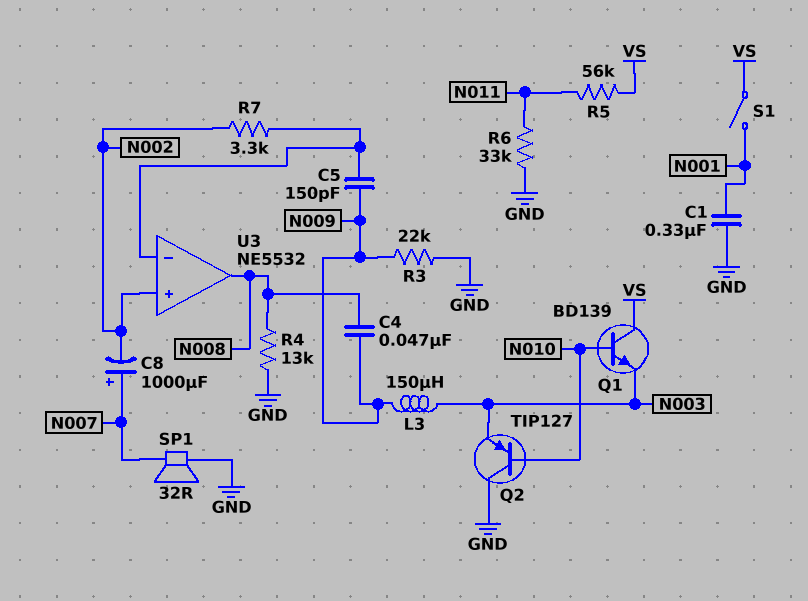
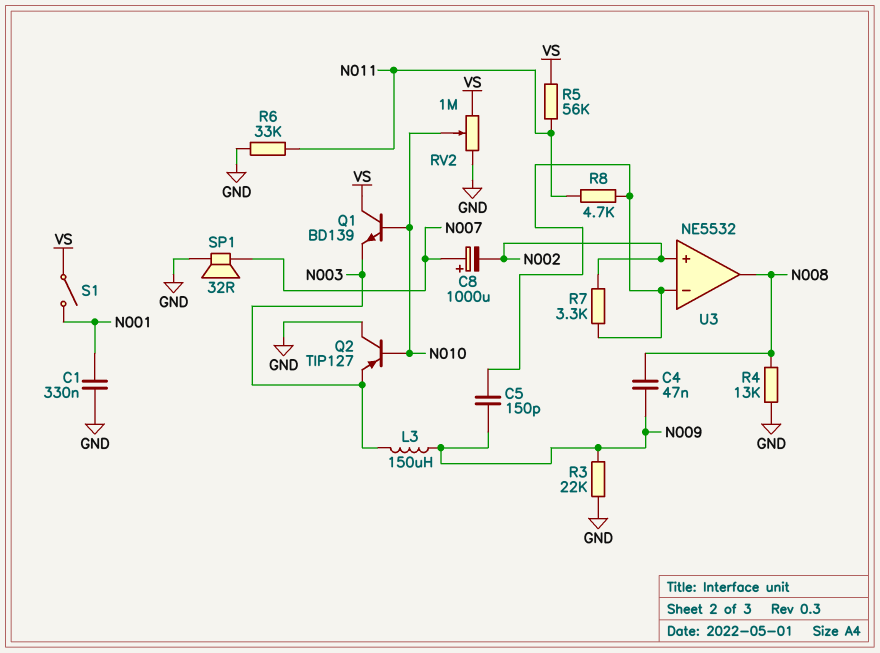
R8: none -> 4.7k (N011, U3/in-)
RV2: none -> 1M (GND, VS, wiper N010)

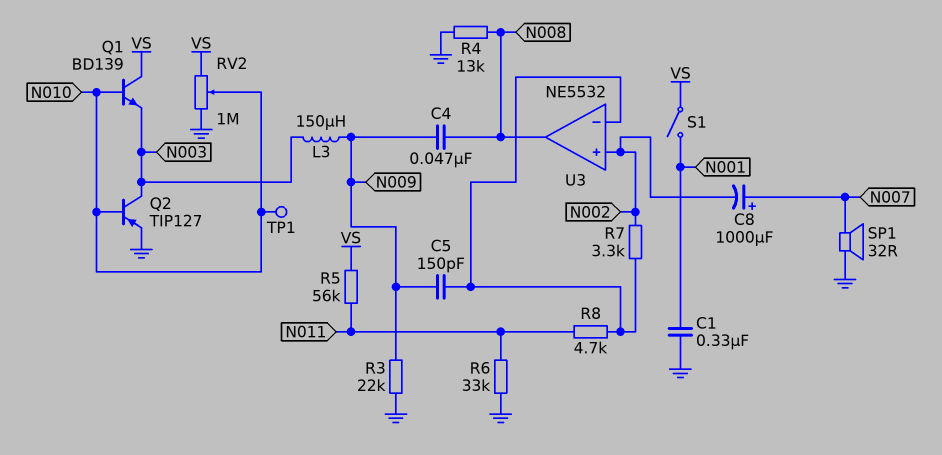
Q2: PNP TIP127 (B N010, C GND, E N003) -> PNP TIP127 (B N010, C N003, E GND)
TP1: none -> test point (N010)

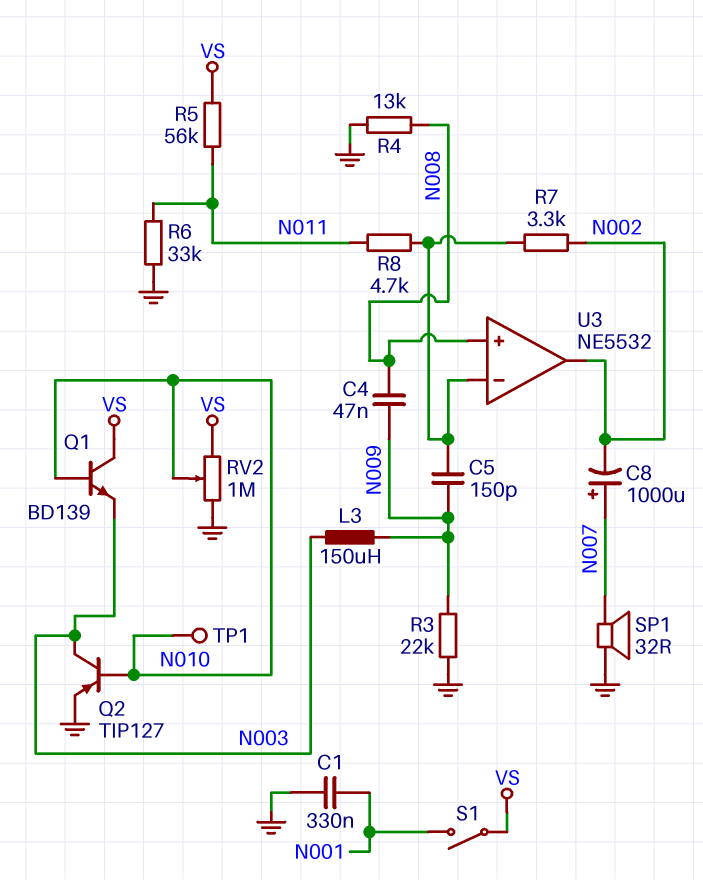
U3 pin in+: N002 -> N008
U3 pin out: N008 -> N002

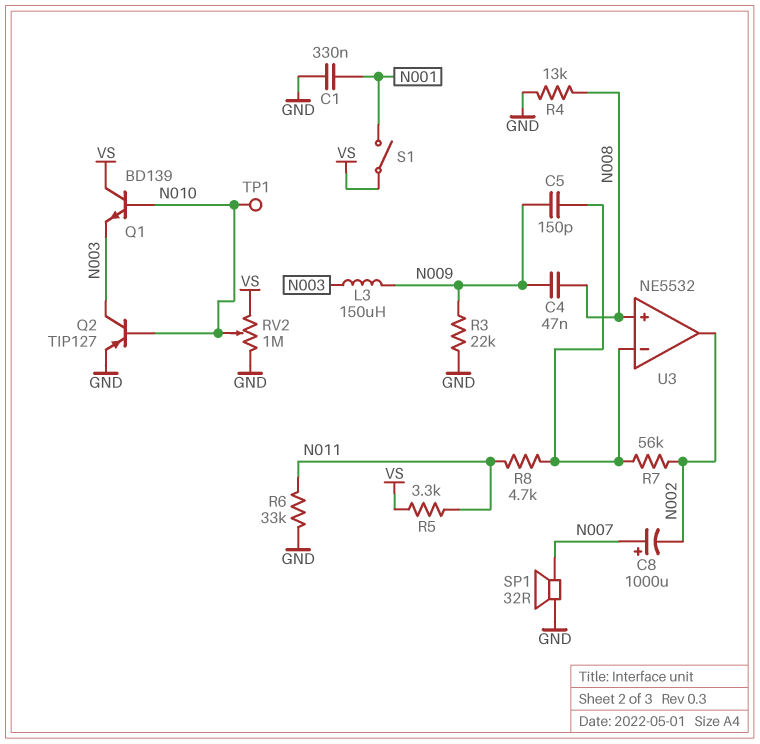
R5: 56k (N011, VS) -> 3.3k (N011, VS)
R7: 3.3k (N002, U3/in-) -> 56k (N002, U3/in-)

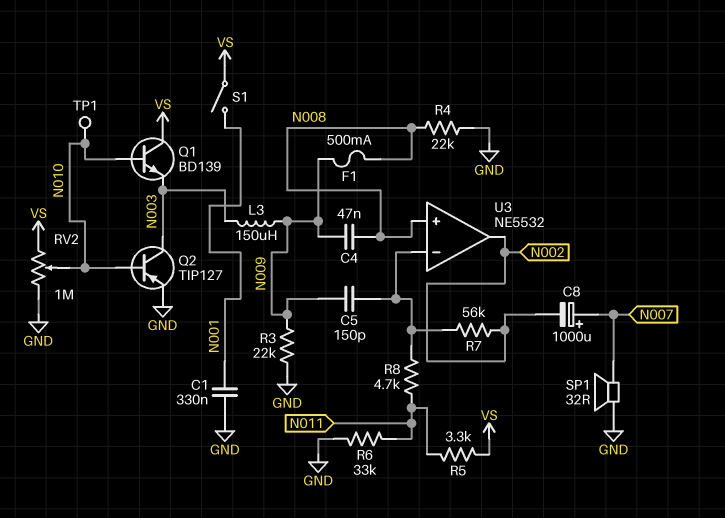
F1: none -> 500mA (N008, N009)
R4: 13k (GND, N008) -> 22k (GND, N008)

